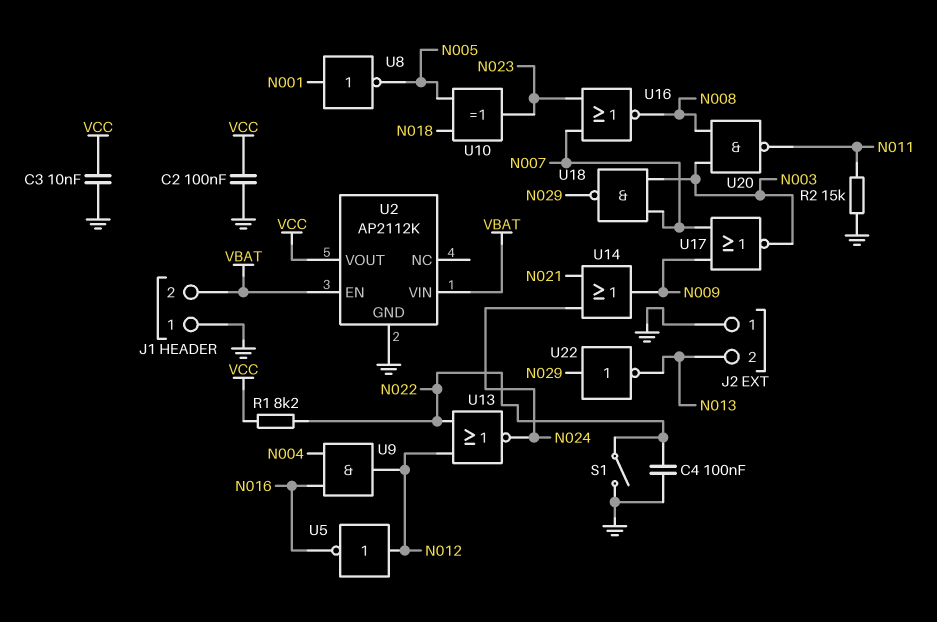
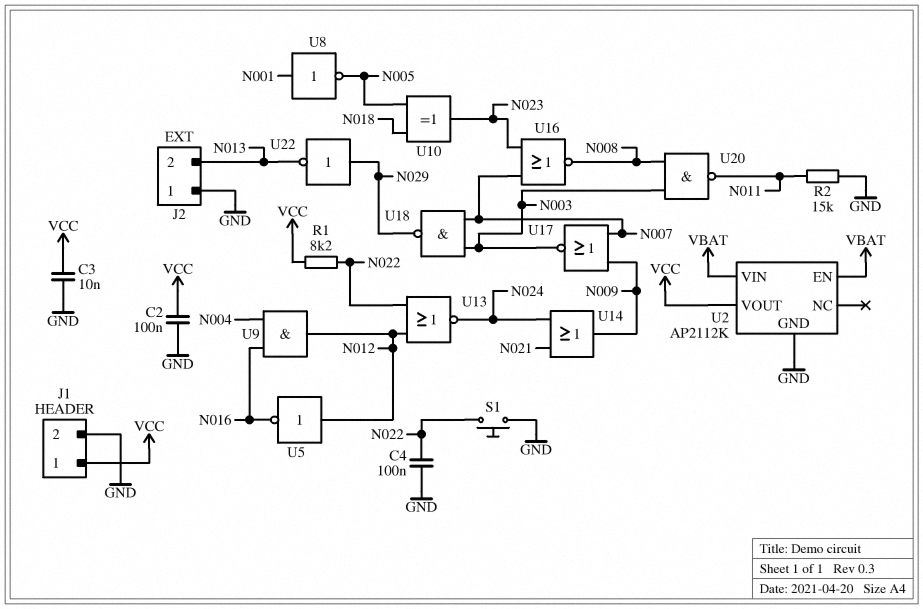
J1 pin 1: GND -> VCC
J1 pin 2: VBAT -> GND
S1: switch (GND, N022) -> button (GND, N022)

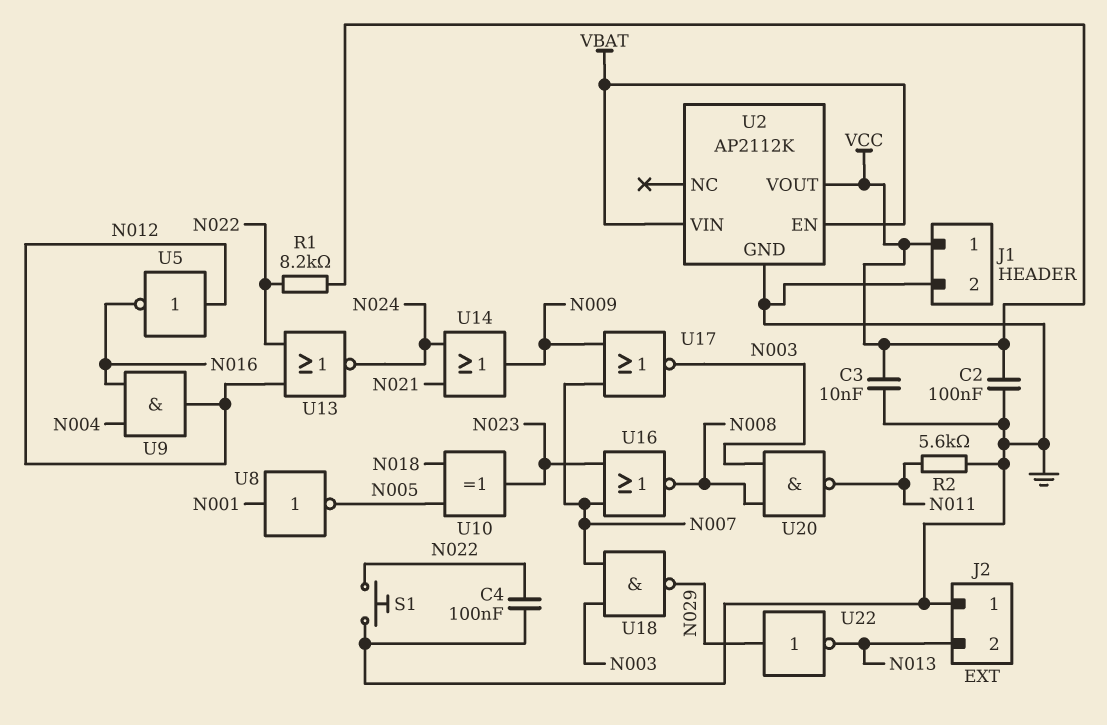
R2: 15k (GND, N011) -> 5.6k (GND, N011)

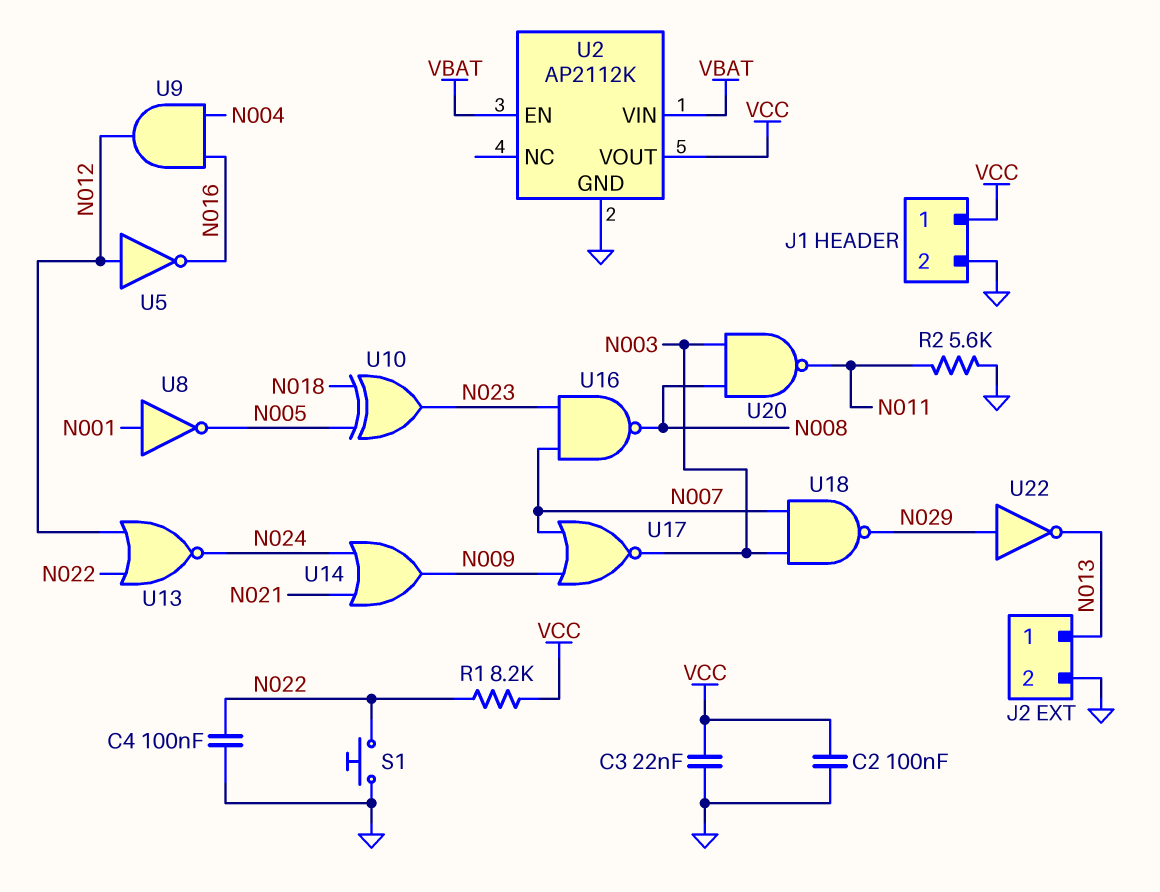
C3: 10nF (GND, VCC) -> 22nF (GND, VCC)
J2 pin 1: GND -> N013
J2 pin 2: N013 -> GND
U16: NOR (in N007, in N023, out N008) -> NAND (in N007, in N023, out N008)

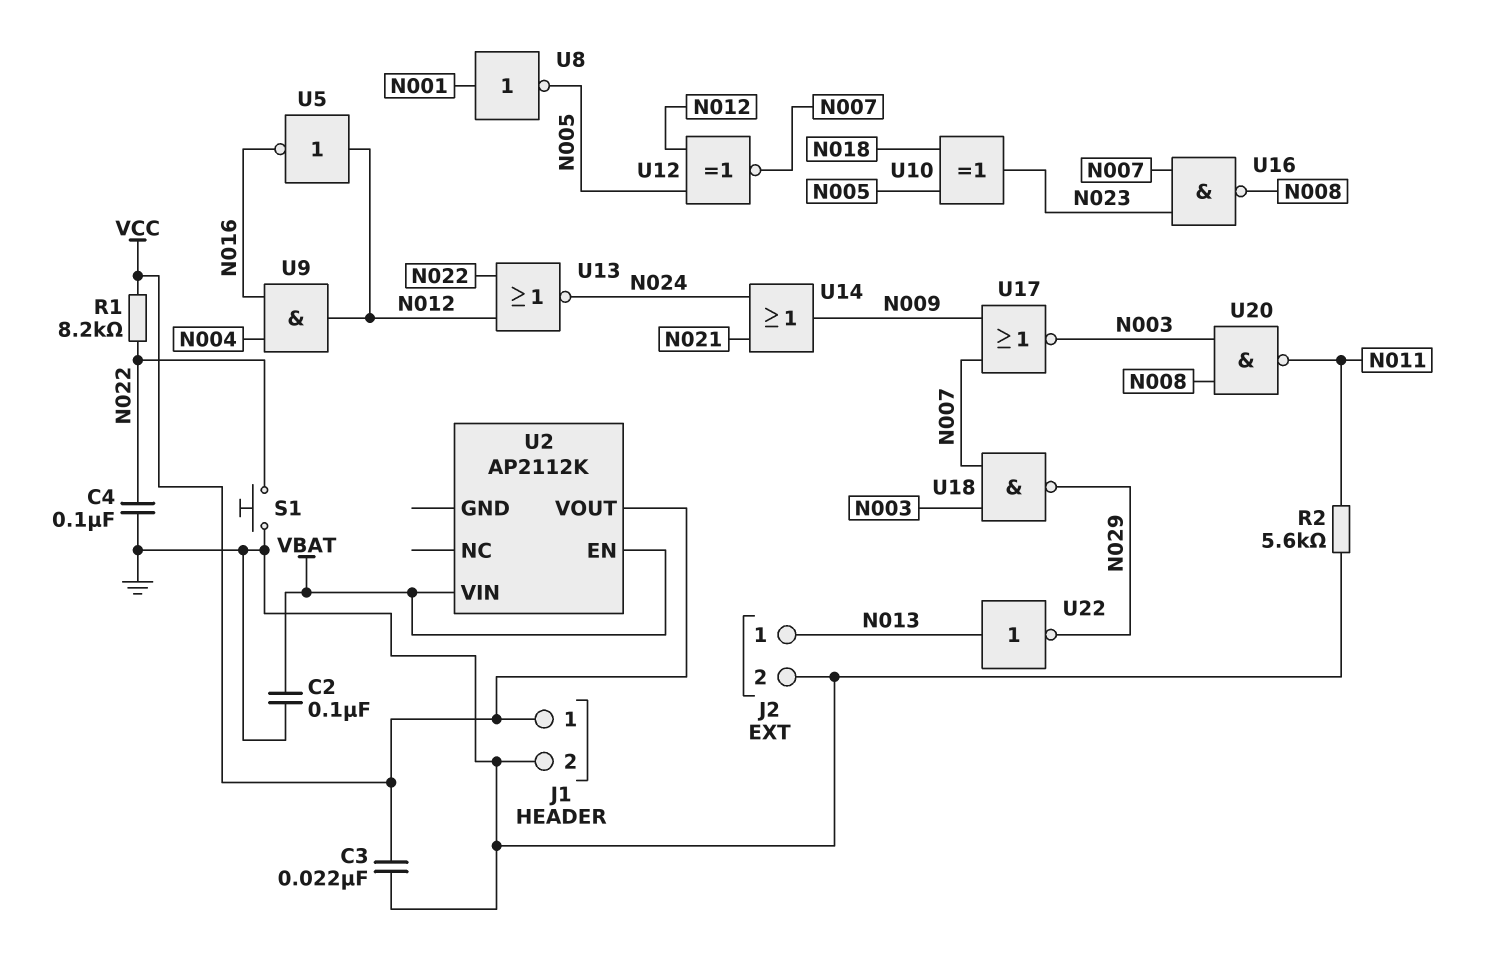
C2: 100nF (GND, VCC) -> 100nF (GND, VBAT)
U2 pin GND: GND -> none
U12: none -> XNOR (in N005, in N012, out N007)
U22: NOT (in N029, out N013) -> NOT (in N013, out N029)

